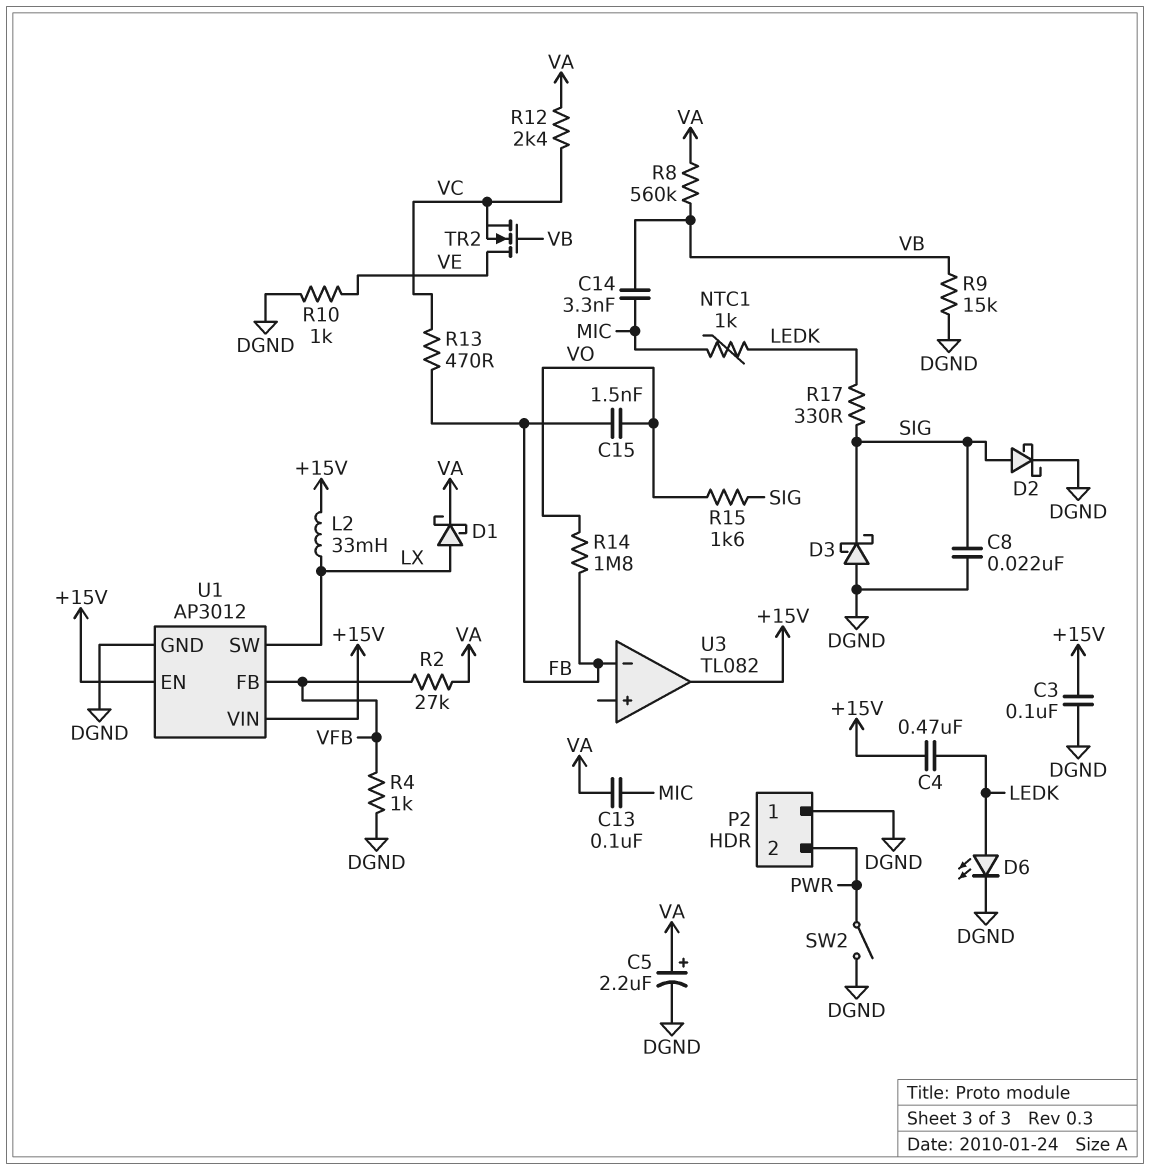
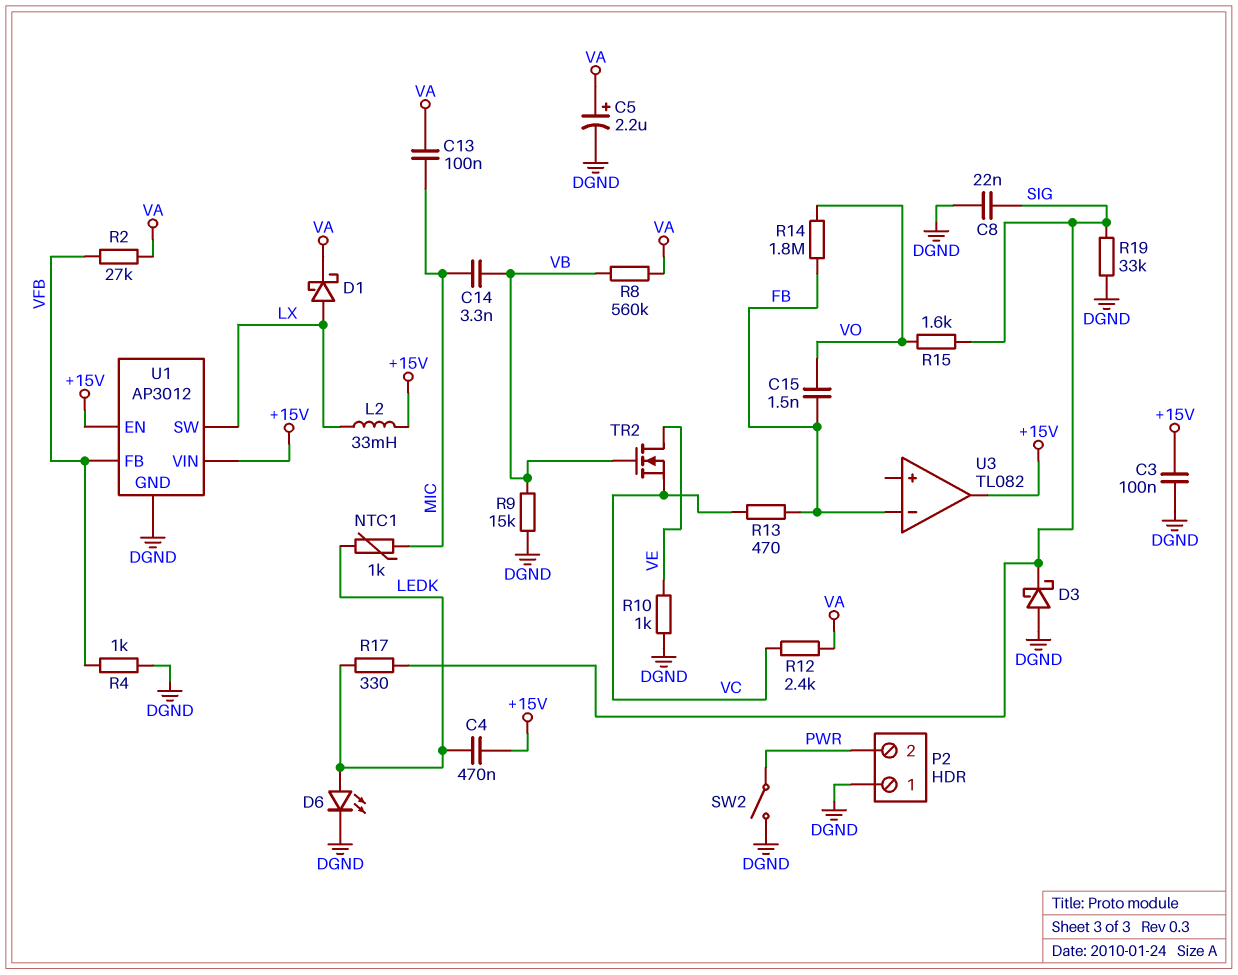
D2: schottky (A SIG, K DGND) -> none
R19: none -> 33k (DGND, SIG)

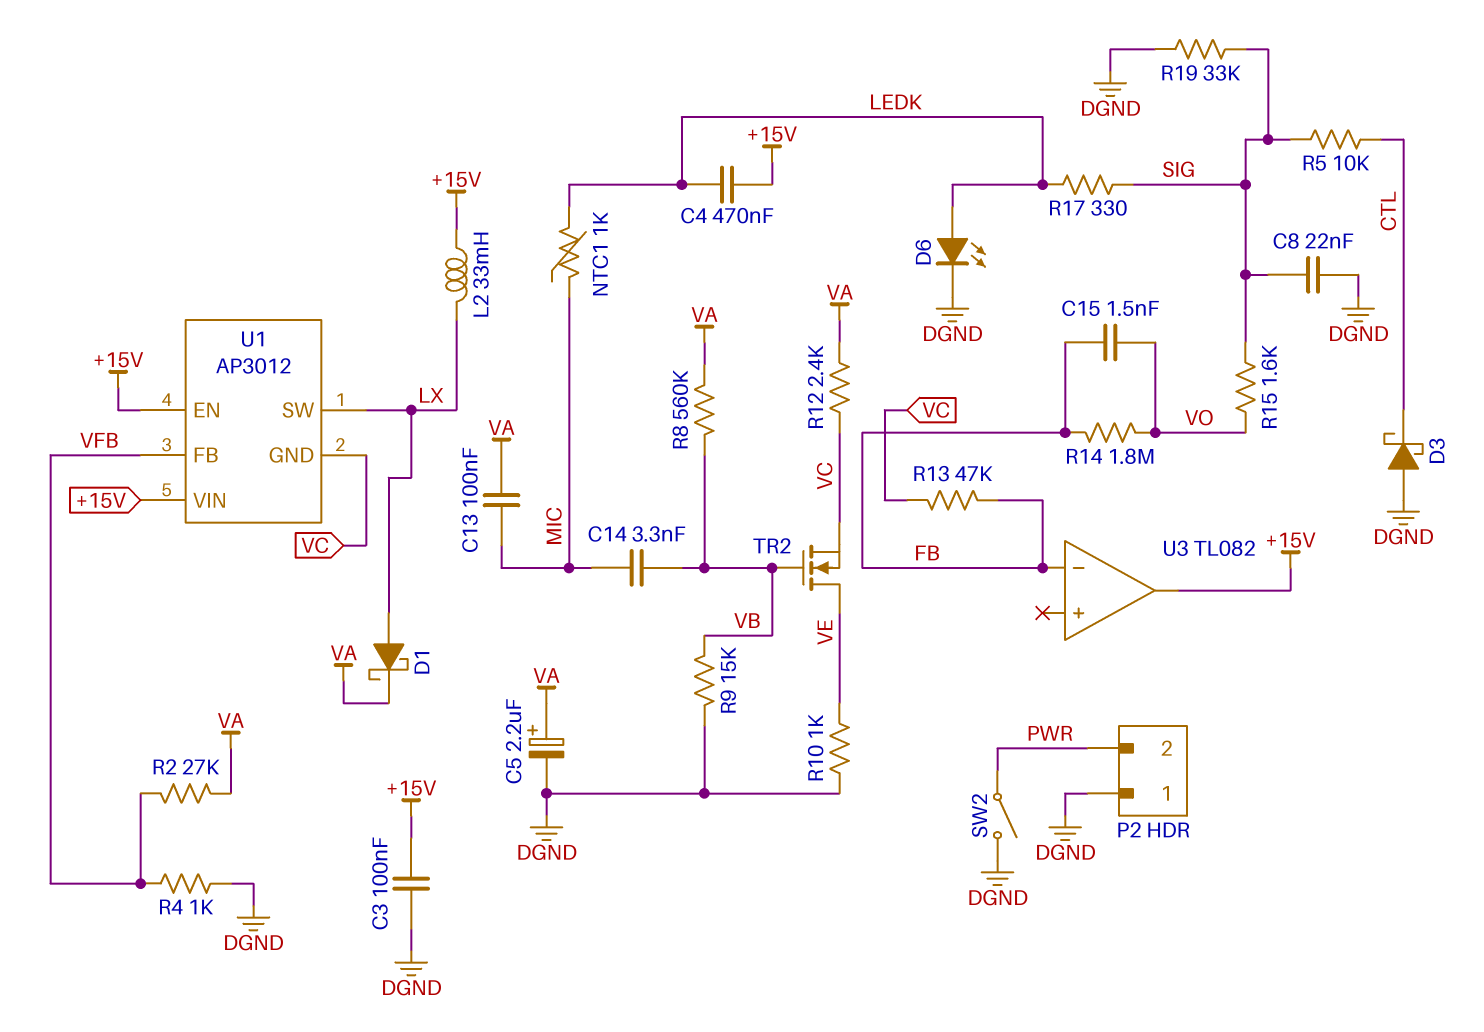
D3: schottky (A DGND, K SIG) -> schottky (A DGND, K CTL)
R5: none -> 10k (CTL, SIG)
R13: 470 (FB, VC) -> 47k (FB, VC)
U1 pin GND: DGND -> VC

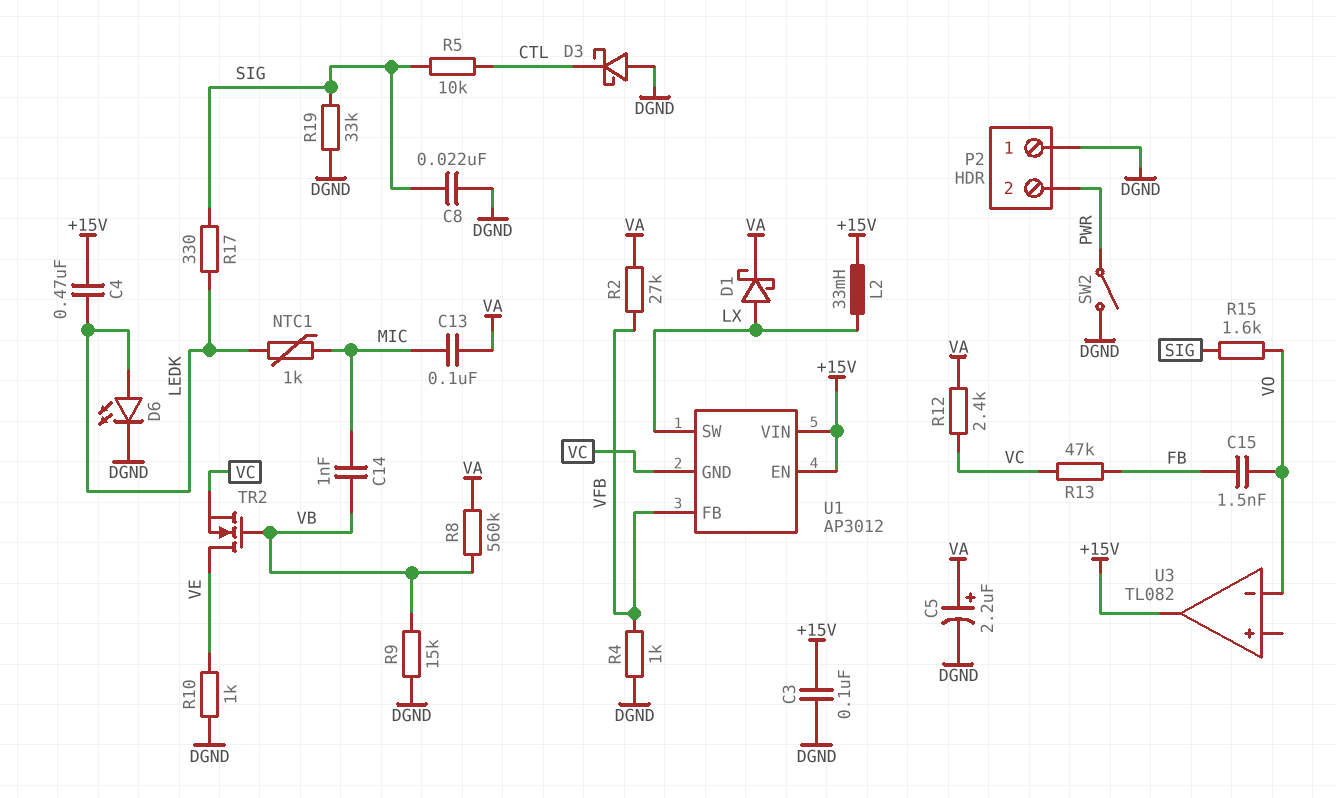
C14: 3.3nF (MIC, VB) -> 1nF (MIC, VB)
R14: 1.8M (FB, VO) -> none
U3 pin in-: FB -> VO

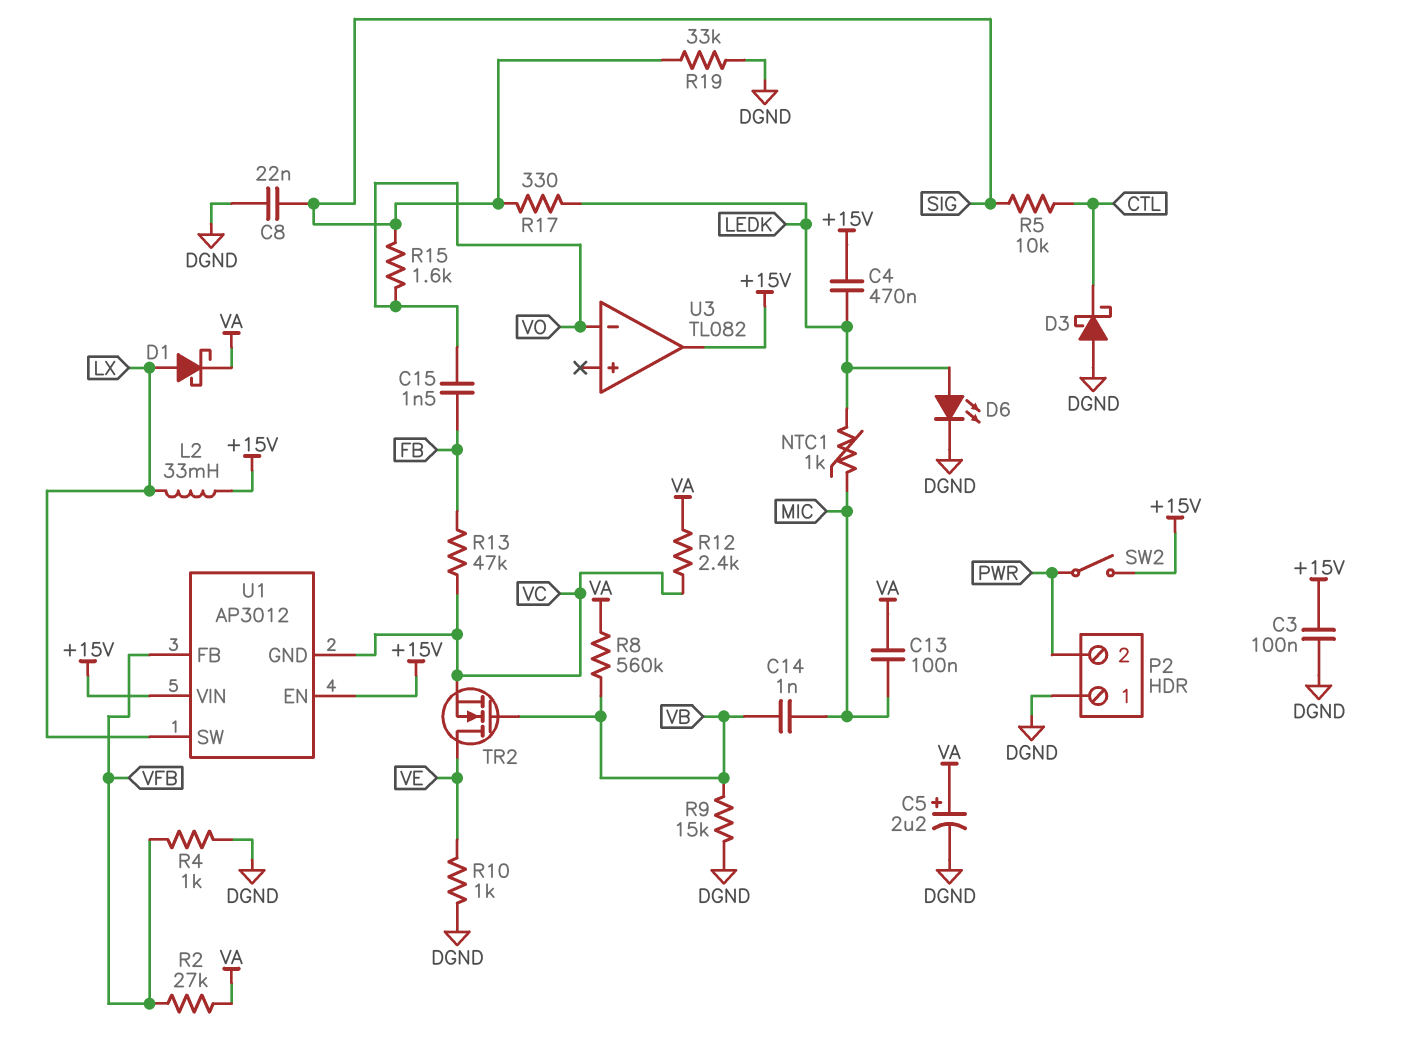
SW2: switch (DGND, PWR) -> switch (+15V, PWR)

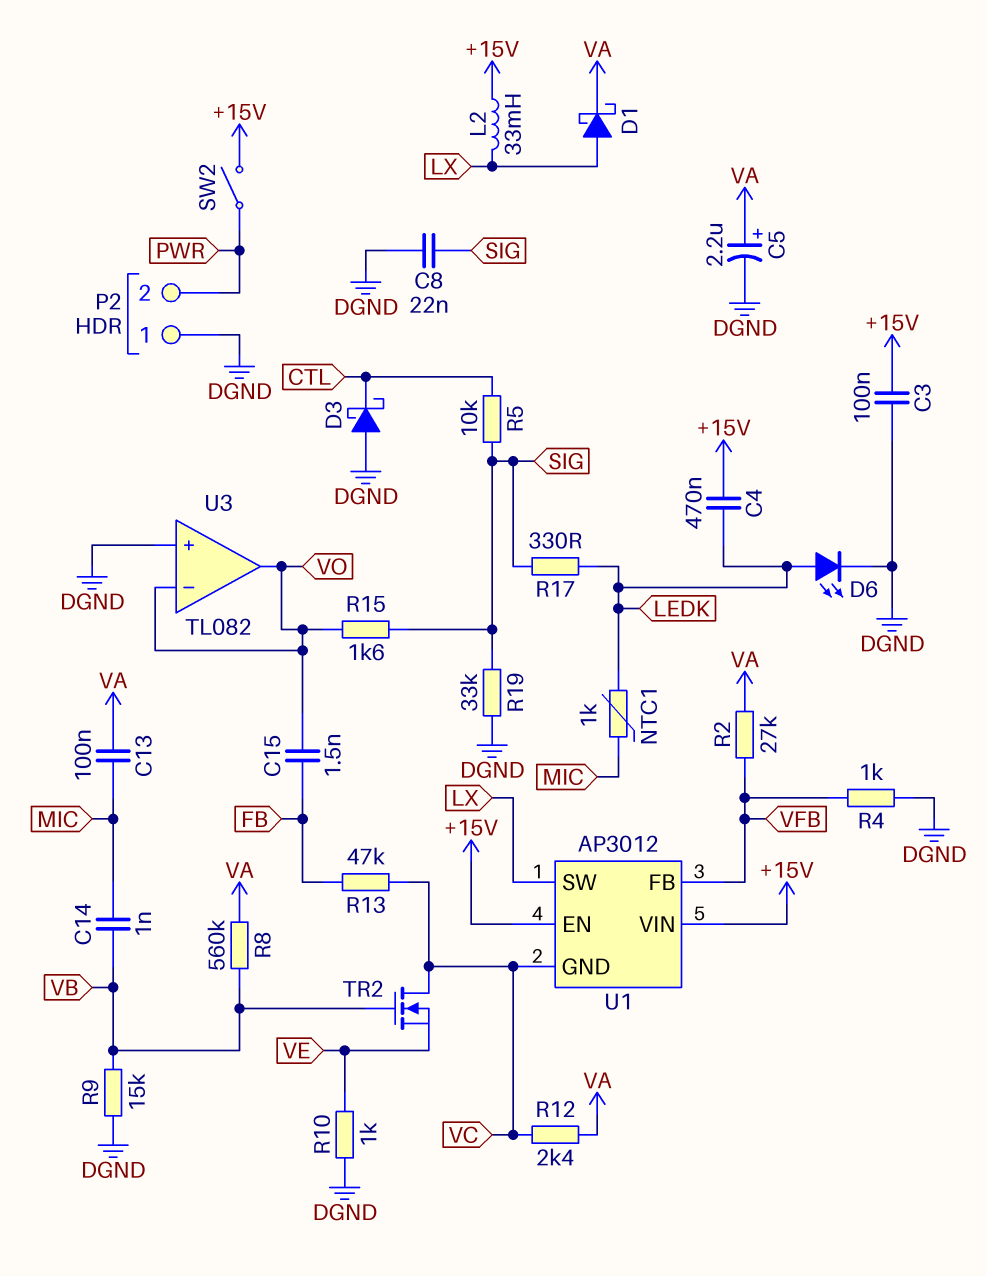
TR2: NMOS (G VB, D VE, S VC) -> NMOS (G VB, D VC, S VE)
U3 pin in+: none -> DGND
U3 pin out: +15V -> VO

